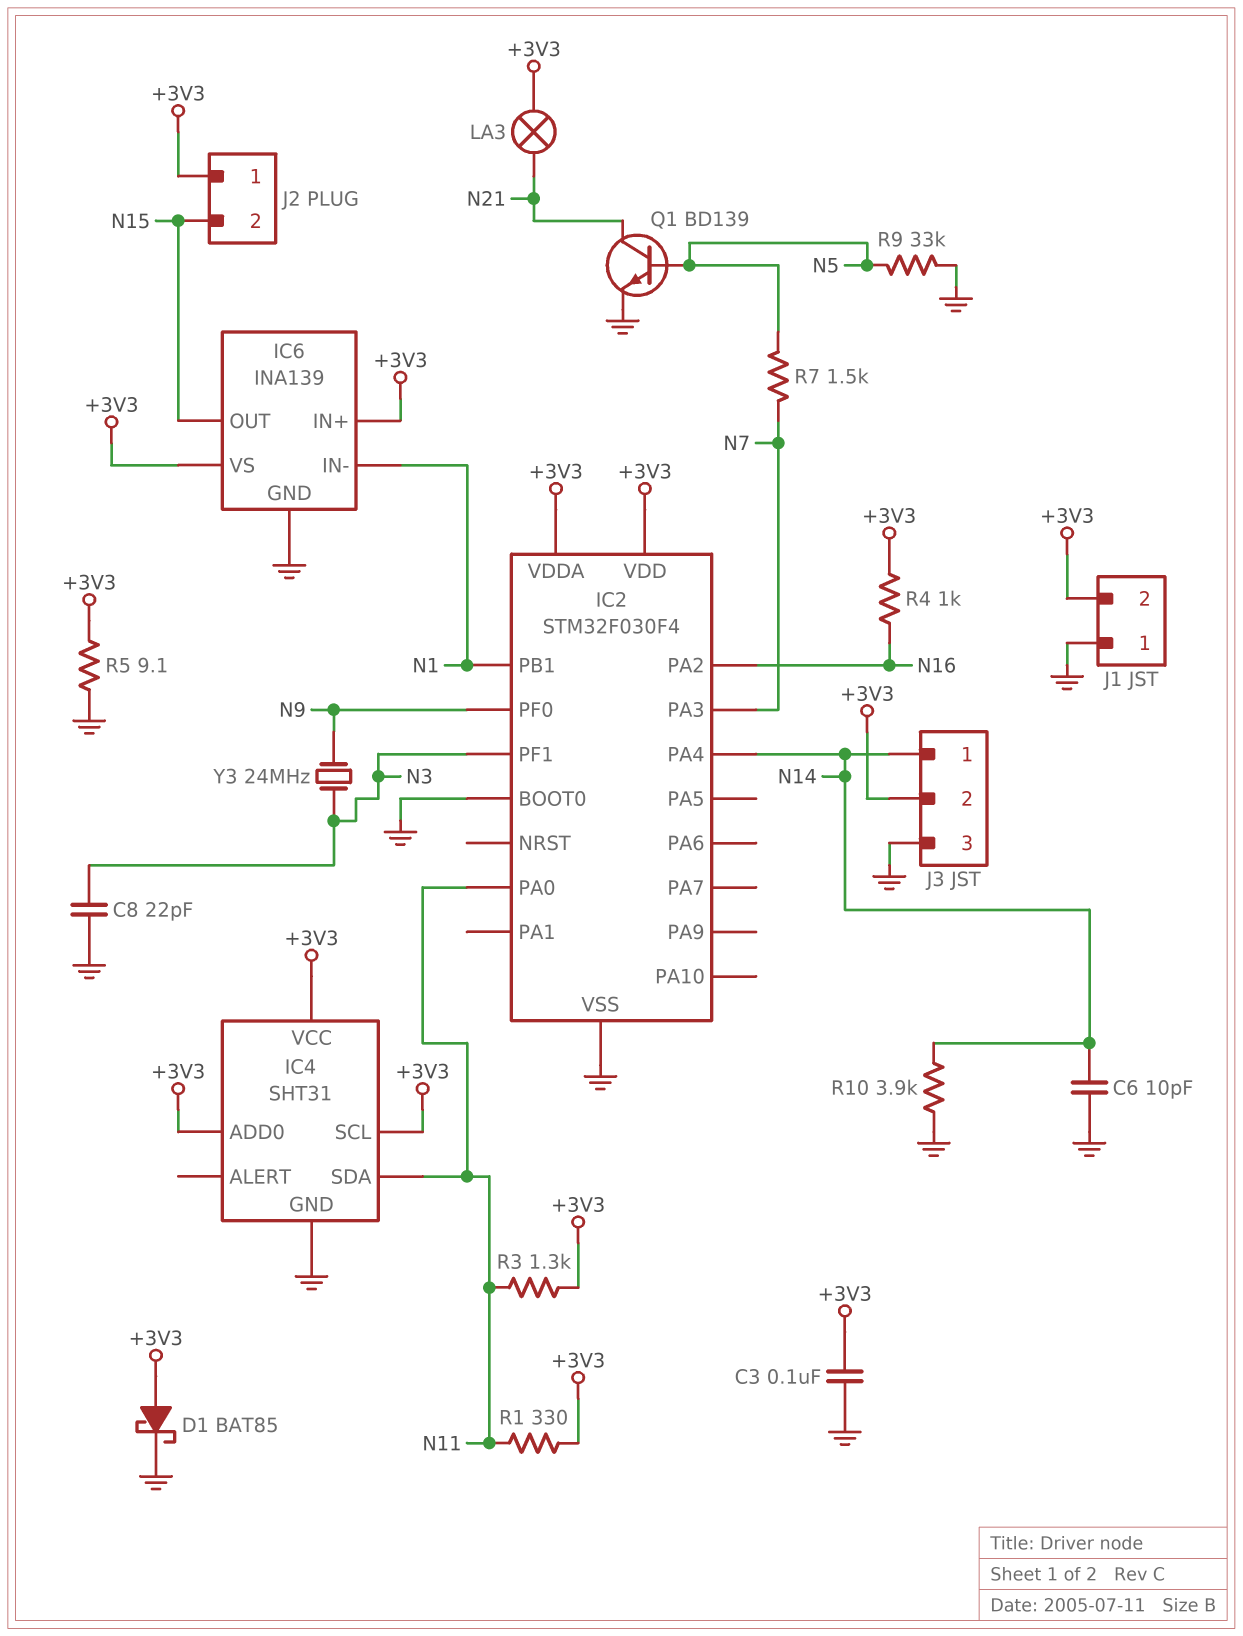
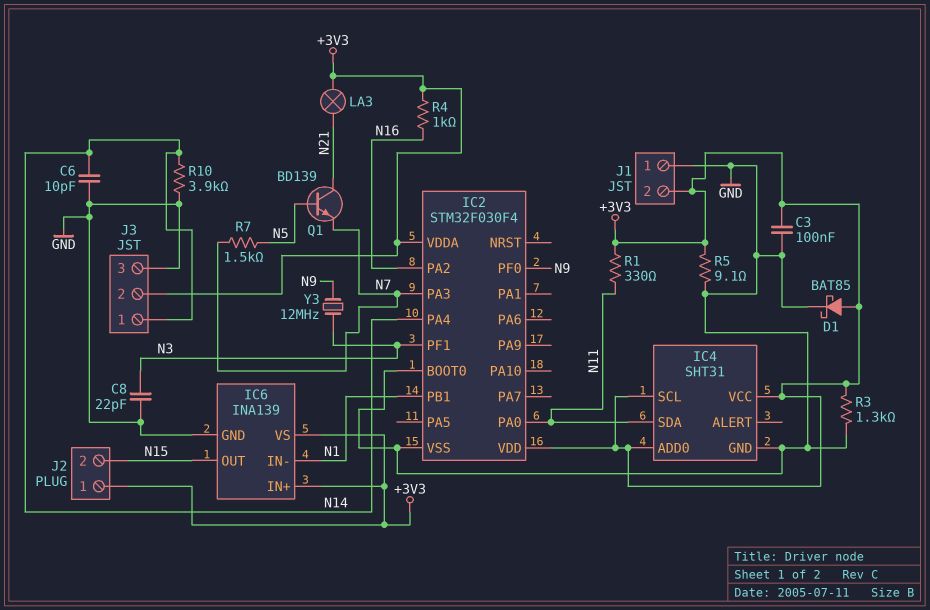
Q1: NPN BD139 (B N5, C N21, E GND) -> NPN BD139 (B N5, C N21, E N7)
R3: 1.3k (+3V3, N11) -> 1.3k (+3V3, GND)
R9: 33k (GND, N5) -> none
Y3: 24MHz (N3, N9) -> 12MHz (N3, N9)

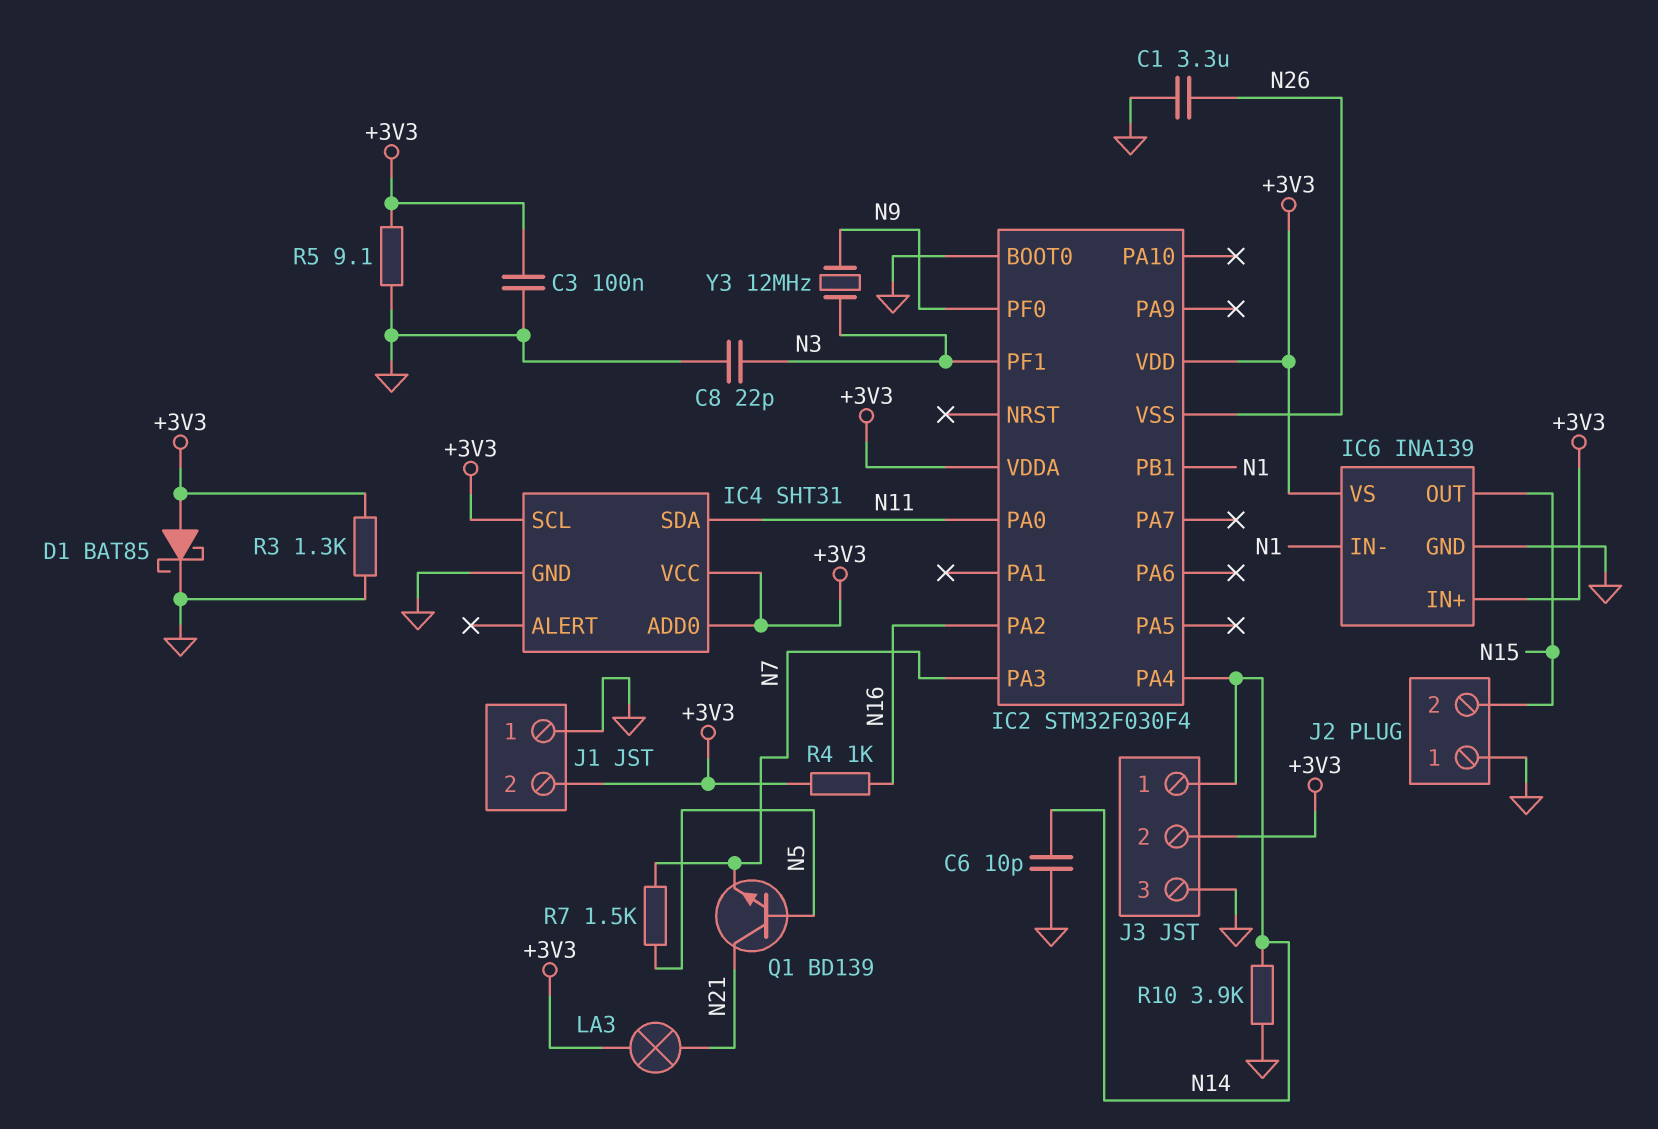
C1: none -> 3.3uF (GND, N26)
IC2 pin VSS: GND -> N26
J2 pin 1: +3V3 -> GND
R1: 330 (+3V3, N11) -> none

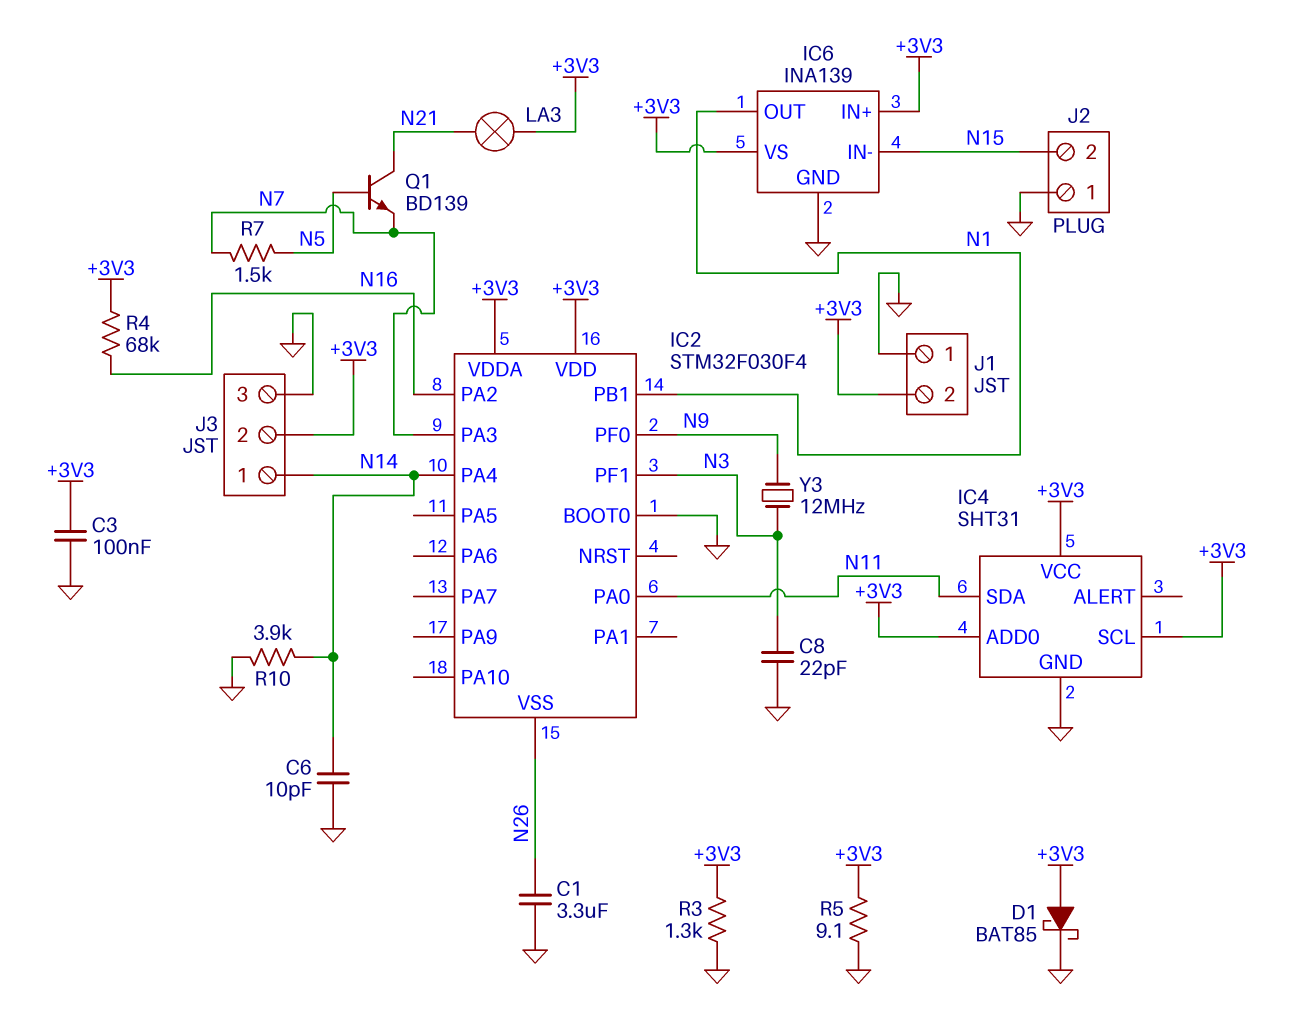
IC6 pin IN-: N1 -> N15
IC6 pin OUT: N15 -> N1
R4: 1k (+3V3, N16) -> 68k (+3V3, N16)

